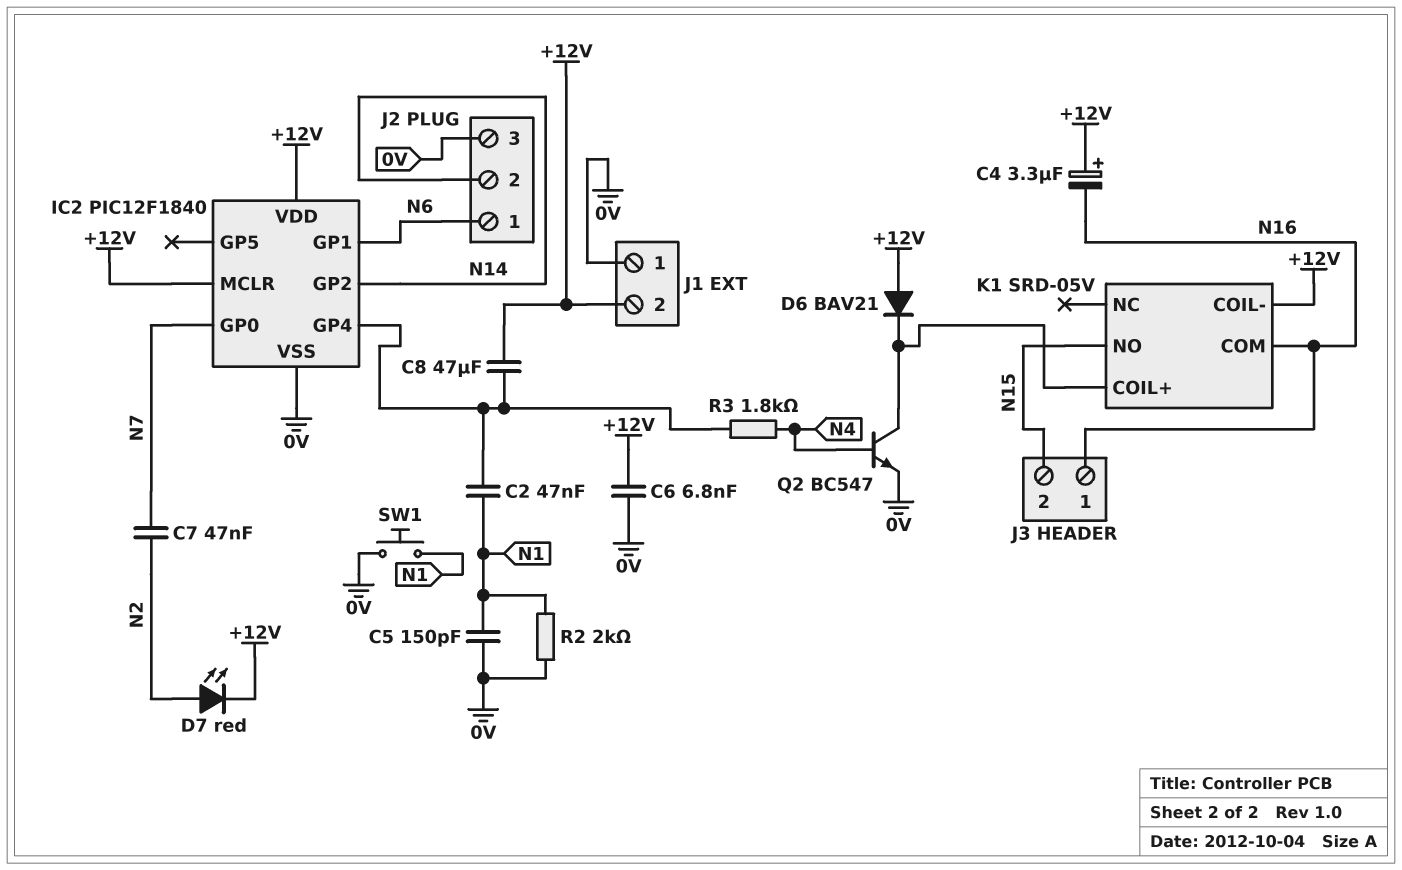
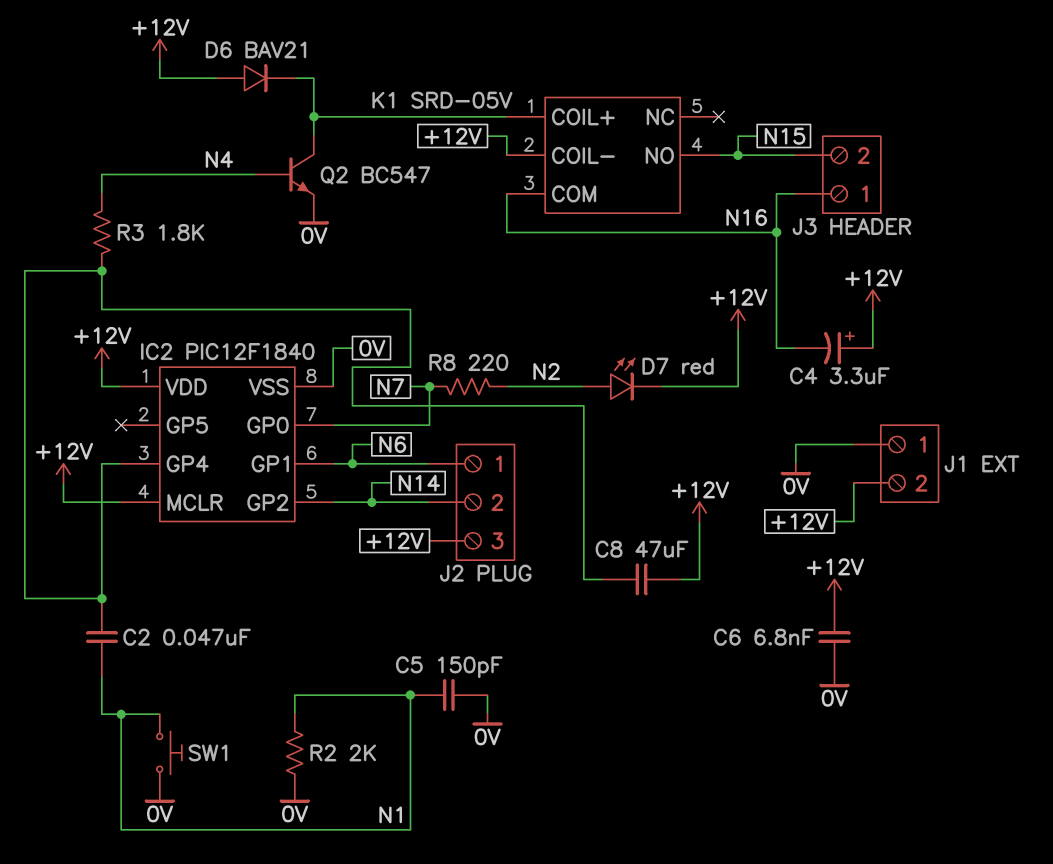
C7: 47nF (N2, N7) -> none
J2 pin 3: 0V -> +12V
R8: none -> 220 (N2, N7)

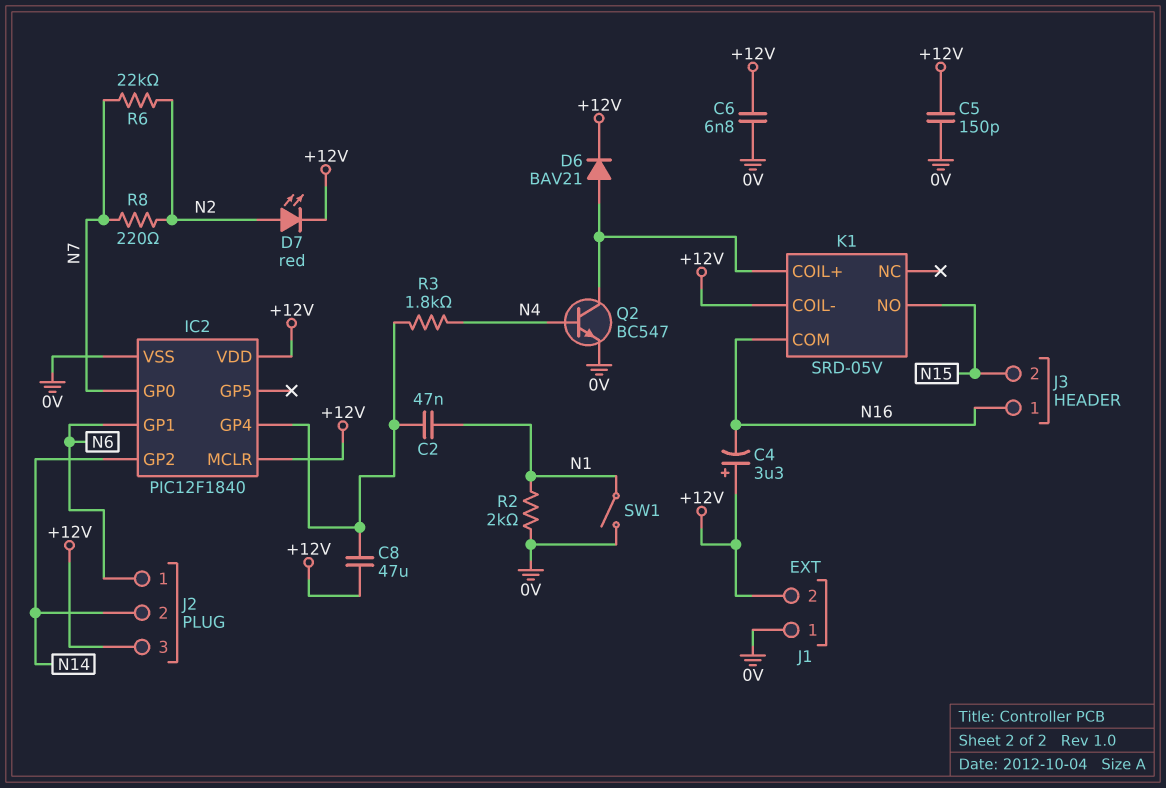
C5: 150pF (0V, N1) -> 150pF (+12V, 0V)
D6: diode BAV21 (A +12V, K K1/COIL+) -> diode BAV21 (A K1/COIL+, K +12V)
R6: none -> 22k (N2, N7)
SW1: button (0V, N1) -> switch (0V, N1)

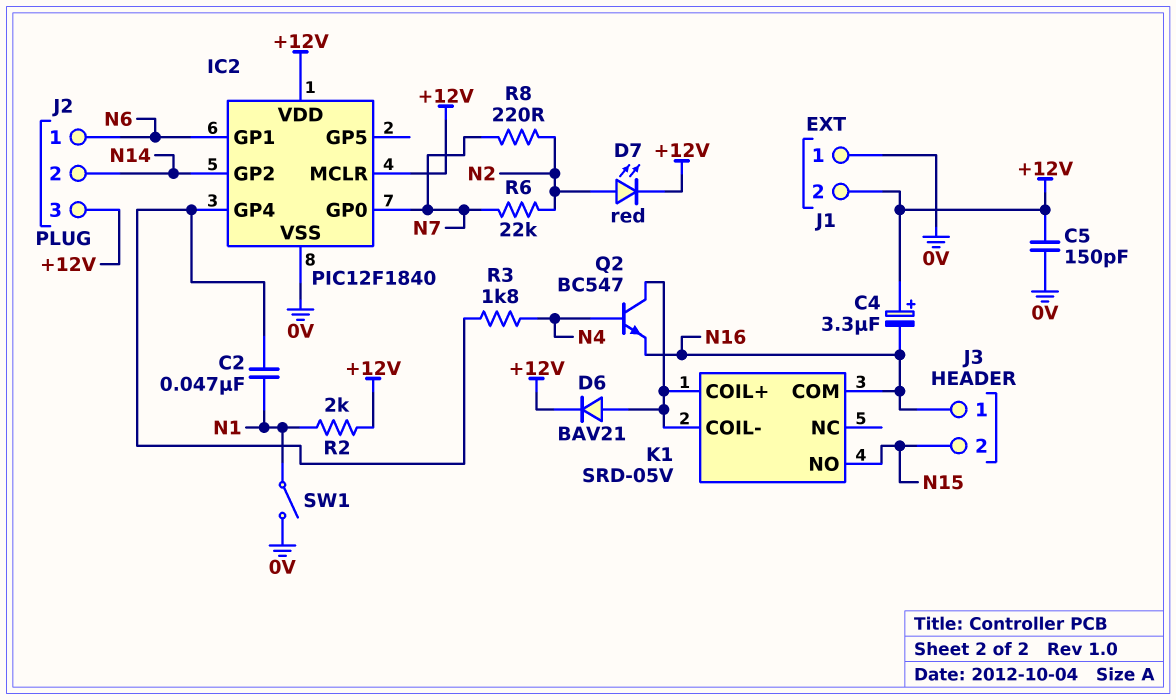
C6: 6.8nF (+12V, 0V) -> none
C8: 47uF (+12V, IC2/GP4) -> none
K1 pin COIL-: +12V -> K1/COIL+
Q2: NPN BC547 (B N4, C K1/COIL+, E 0V) -> NPN BC547 (B N4, C K1/COIL+, E N16)
R2: 2k (0V, N1) -> 2k (+12V, N1)

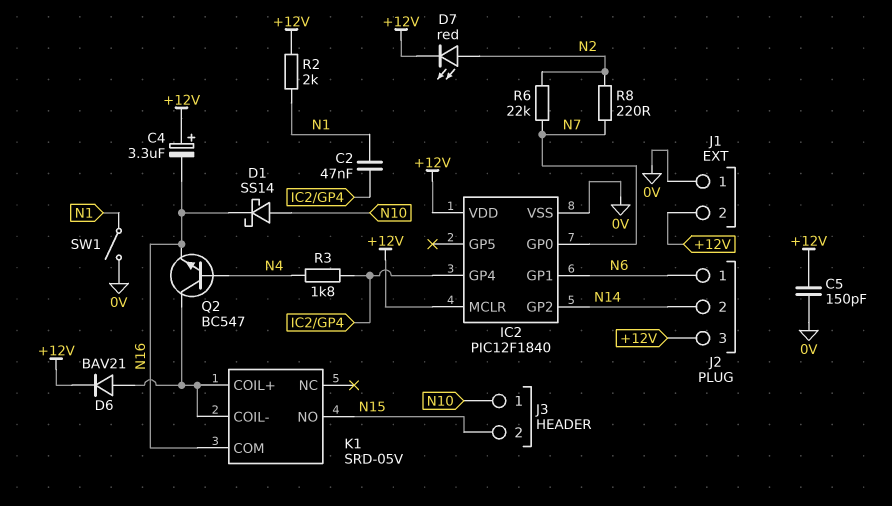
D1: none -> schottky SS14 (A N10, K N16)
J3 pin 1: N16 -> N10

